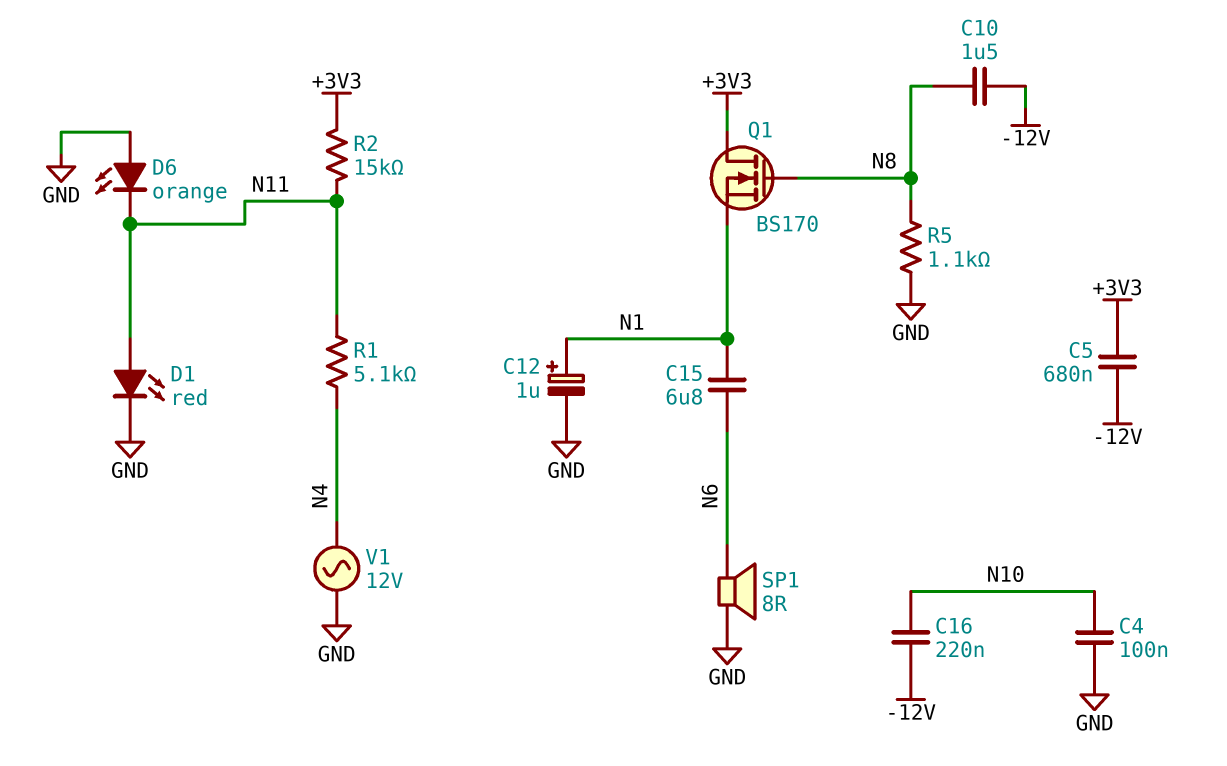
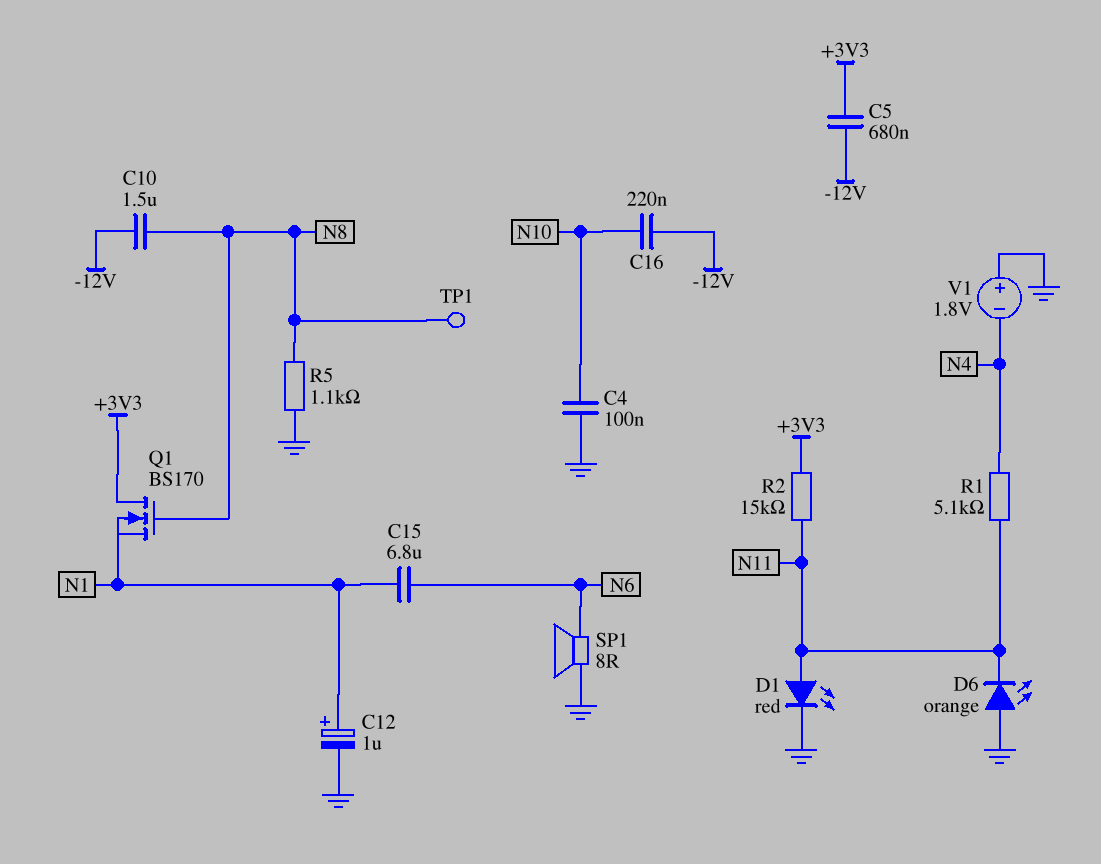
TP1: none -> test point (N8)
V1: AC 12V (GND, N4) -> 1.8V (plus GND, minus N4)

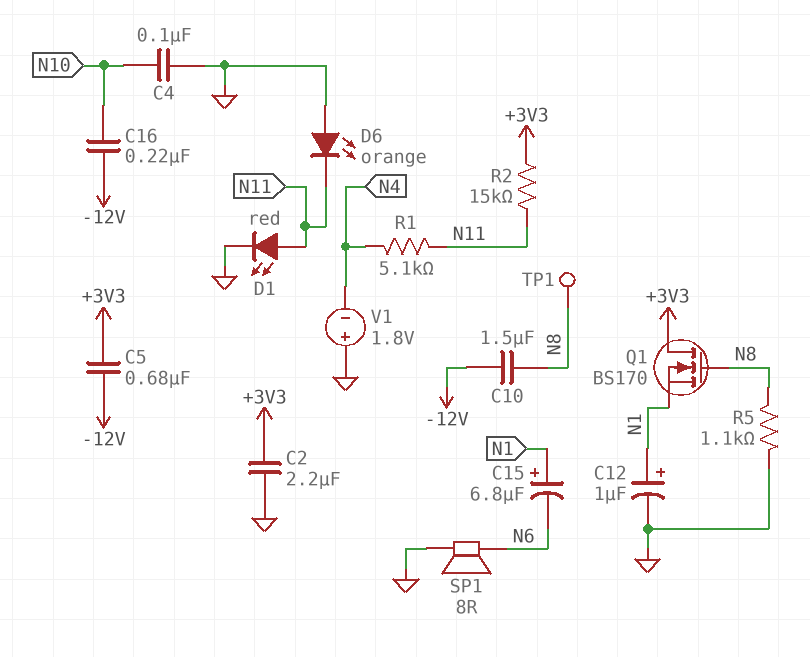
C2: none -> 2.2uF (+3V3, GND)
C15: 6.8uF (N1, N6) -> 6.8uF (plus N1, minus N6)

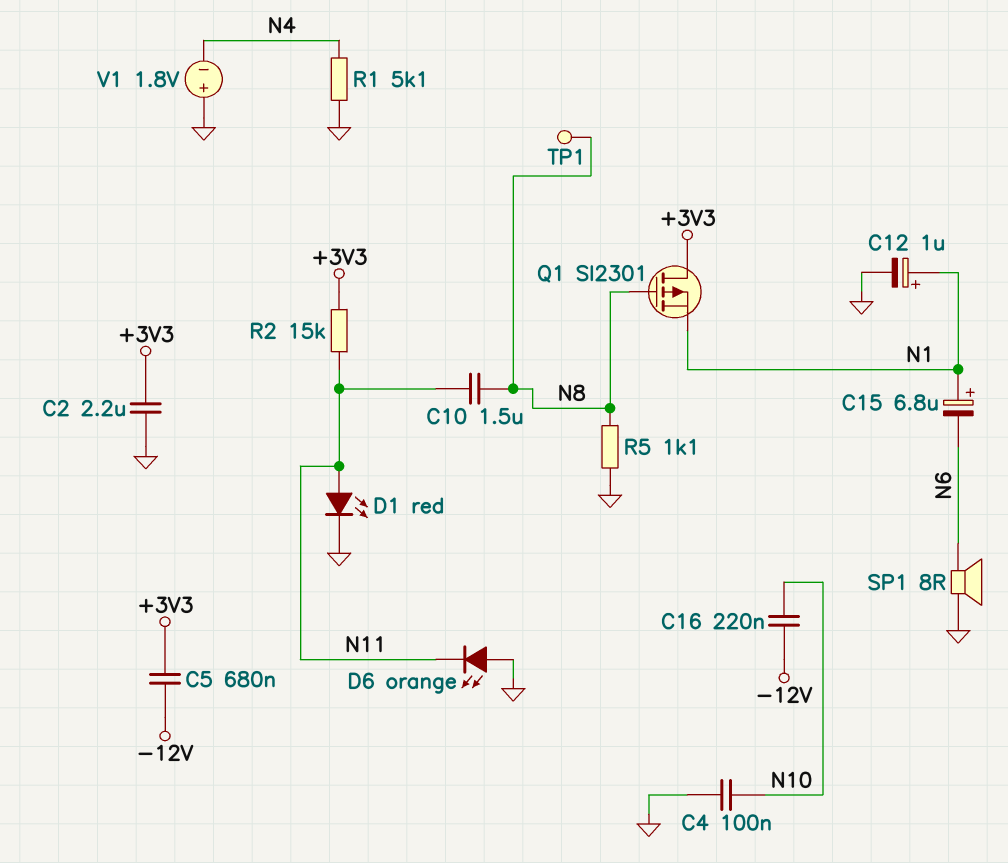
C10: 1.5uF (-12V, N8) -> 1.5uF (N8, N11)
Q1: NMOS BS170 (G N8, D +3V3, S N1) -> PMOS SI2301 (G N8, D +3V3, S N1)
R1: 5.1k (N4, N11) -> 5.1k (GND, N4)

